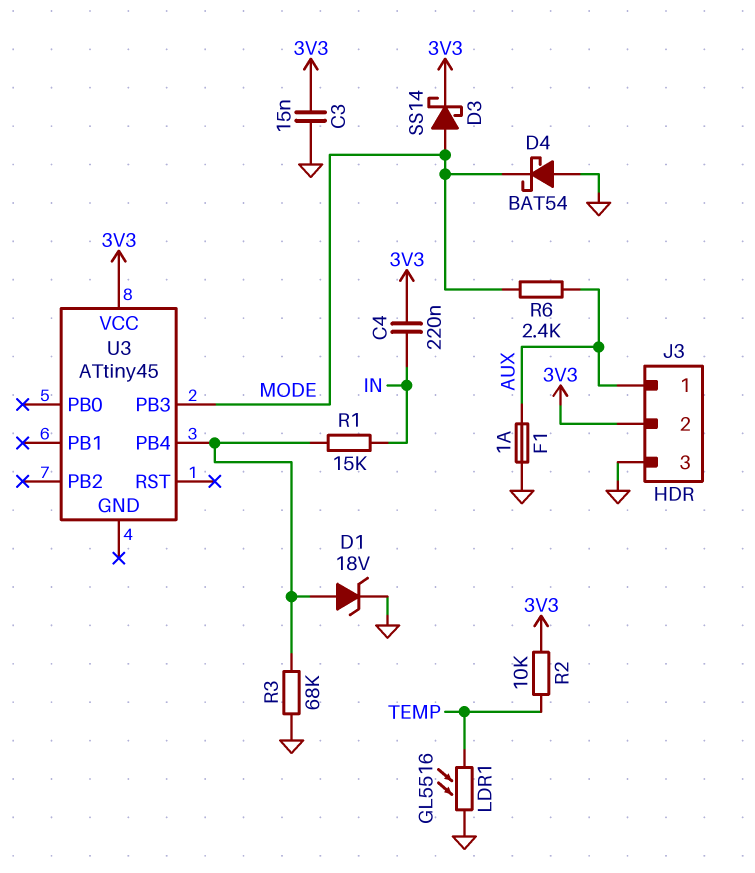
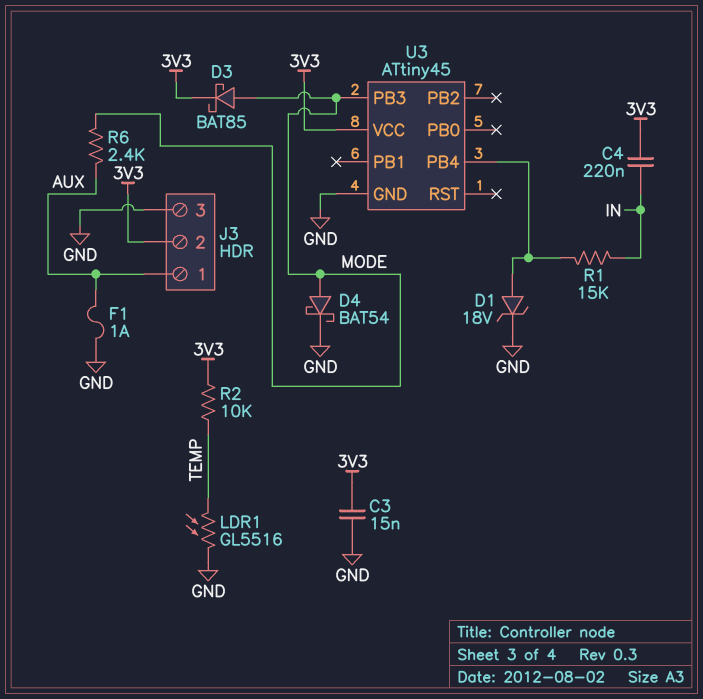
D3: schottky SS14 (A MODE, K 3V3) -> schottky BAT85 (A MODE, K 3V3)
D4: schottky BAT54 (A GND, K MODE) -> schottky BAT54 (A MODE, K GND)
R3: 68k (GND, U3/PB4) -> none
U3 pin GND: none -> GND

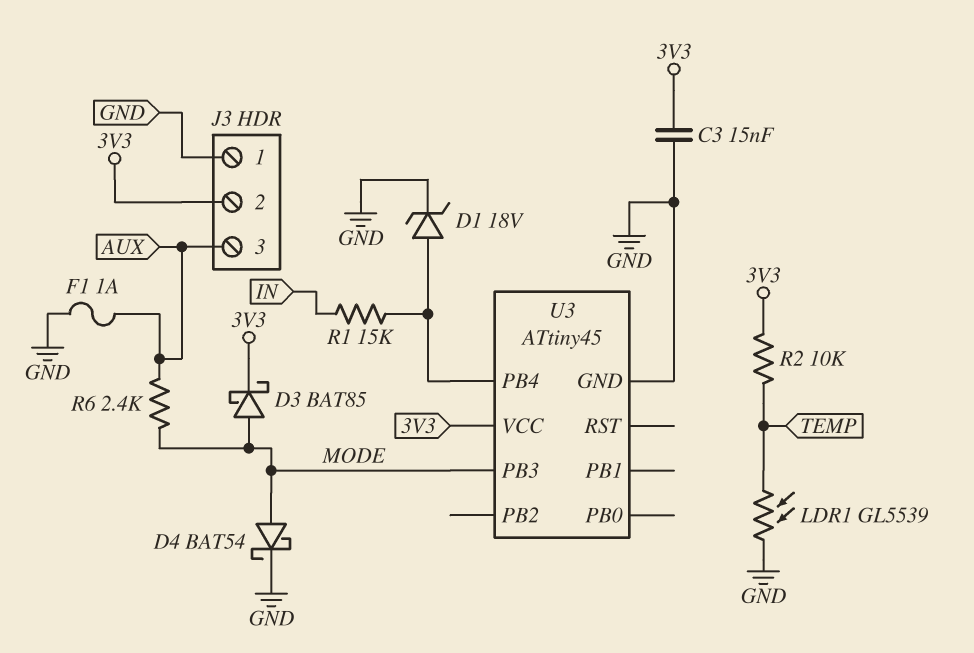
C4: 220nF (3V3, IN) -> none
J3 pin 1: AUX -> GND
J3 pin 3: GND -> AUX
LDR1: GL5516 (GND, TEMP) -> GL5539 (GND, TEMP)

